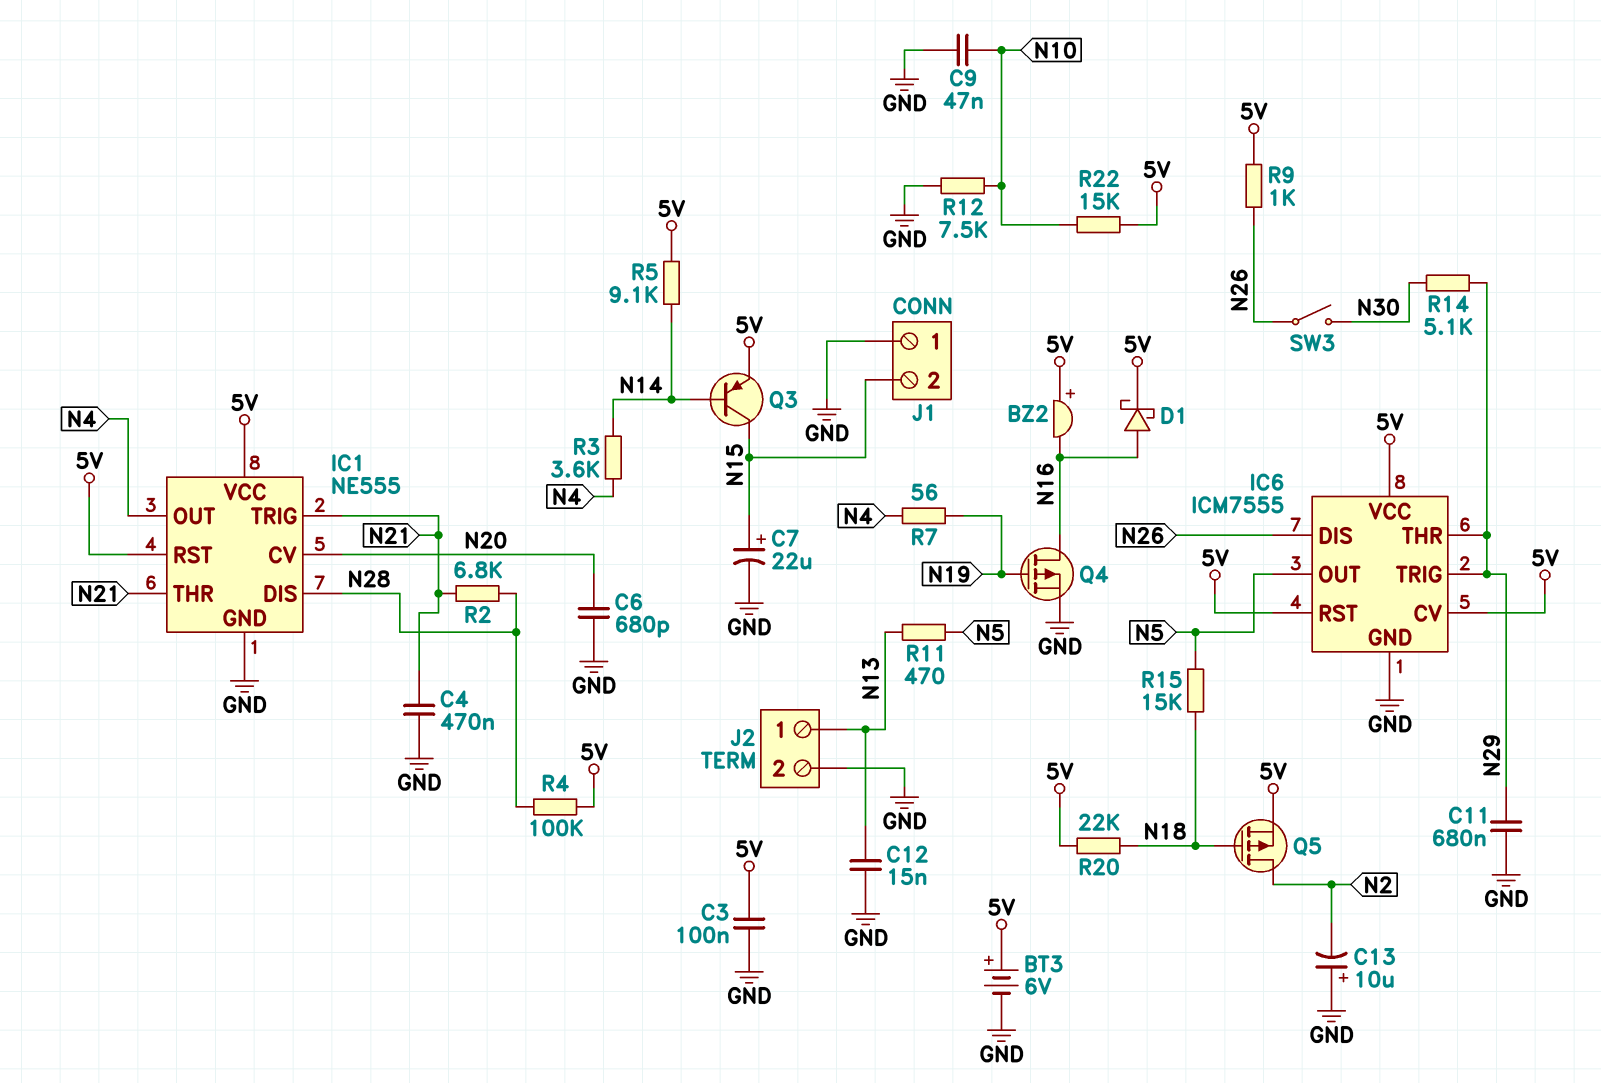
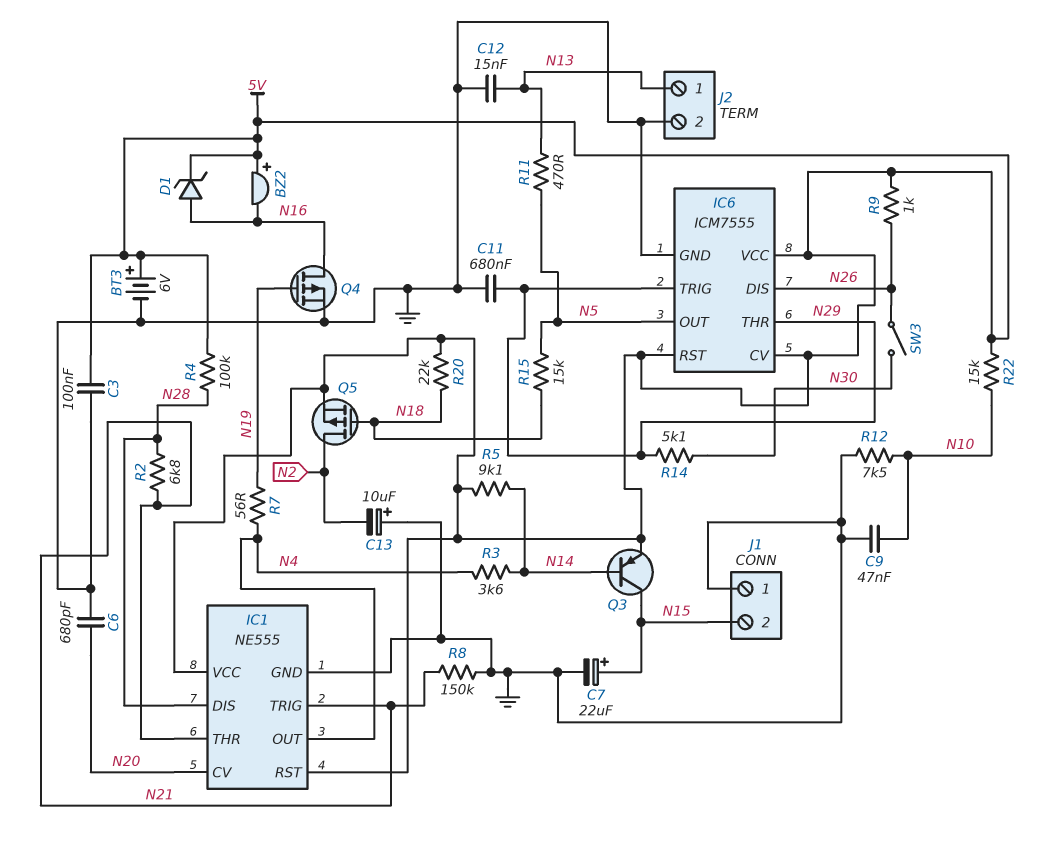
C4: 470nF (GND, N21) -> none
D1: schottky (A N16, K 5V) -> zener (A N16, K 5V)
R8: none -> 150k (GND, N21)

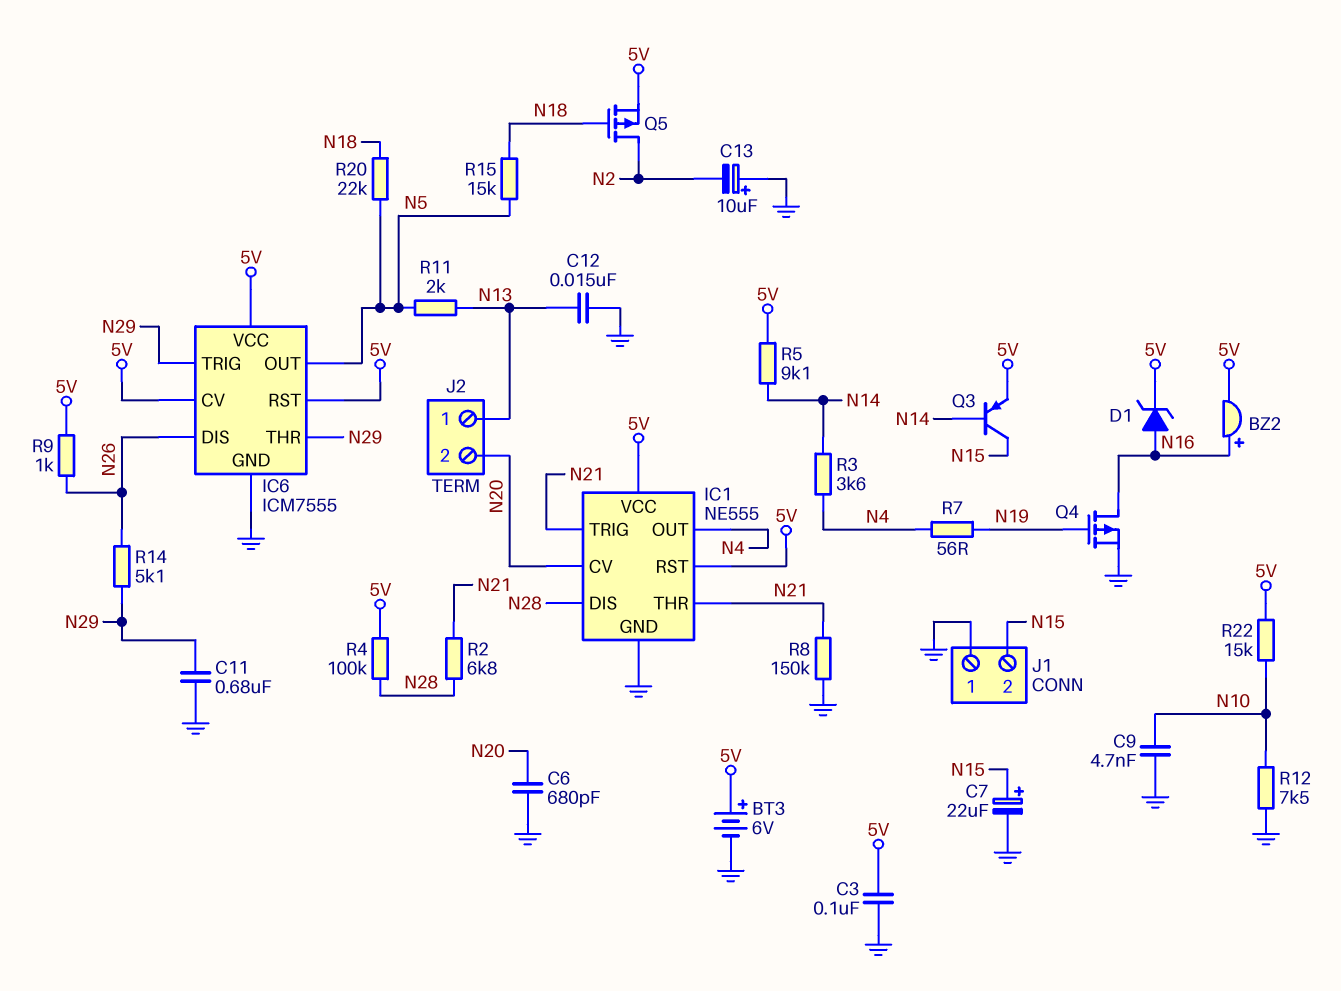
BZ2: buzzer (plus 5V, minus N16) -> buzzer (plus N16, minus 5V)
C9: 47nF (GND, N10) -> 4.7nF (GND, N10)
J2 pin 2: GND -> N20
R11: 470 (N5, N13) -> 2k (N5, N13)
R14: 5.1k (N29, N30) -> 5.1k (N26, N29)
R20: 22k (5V, N18) -> 22k (N5, N18)
SW3: switch (N26, N30) -> none

